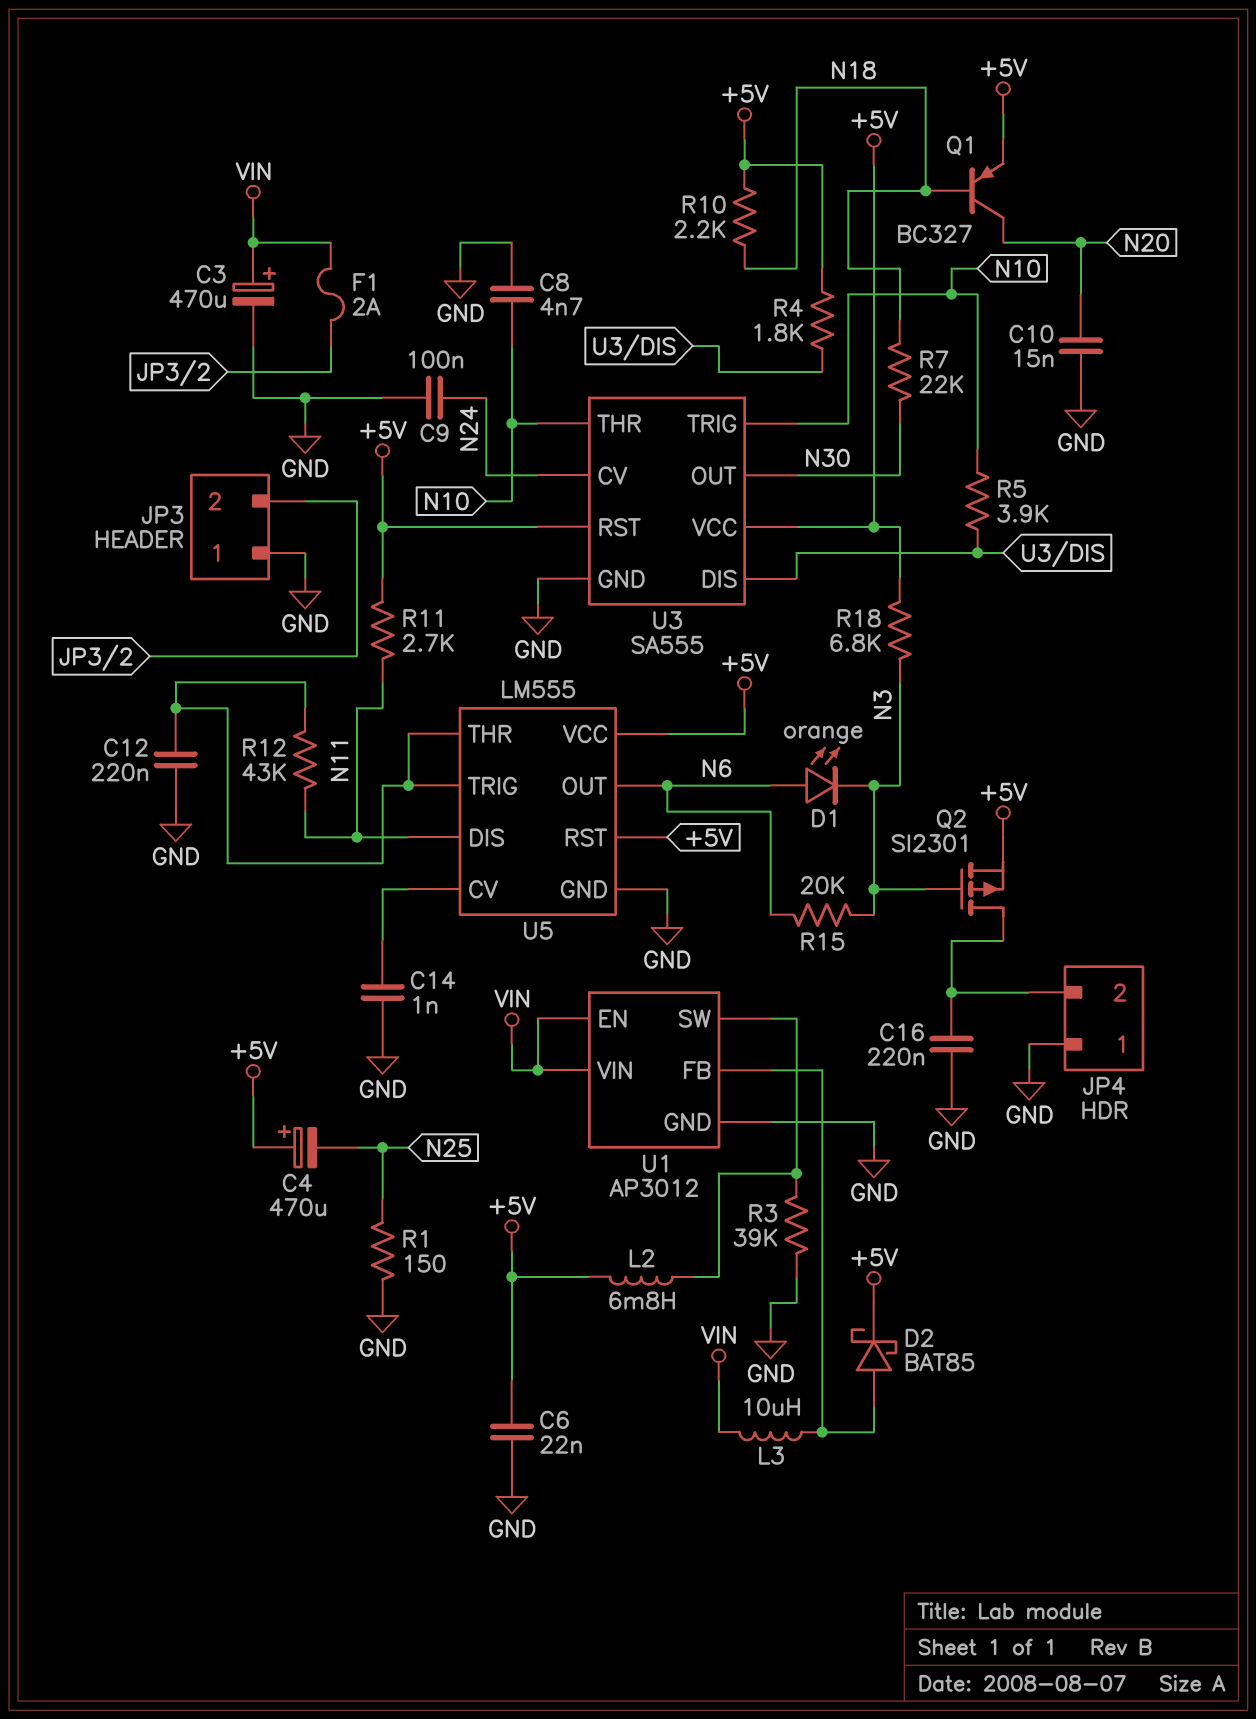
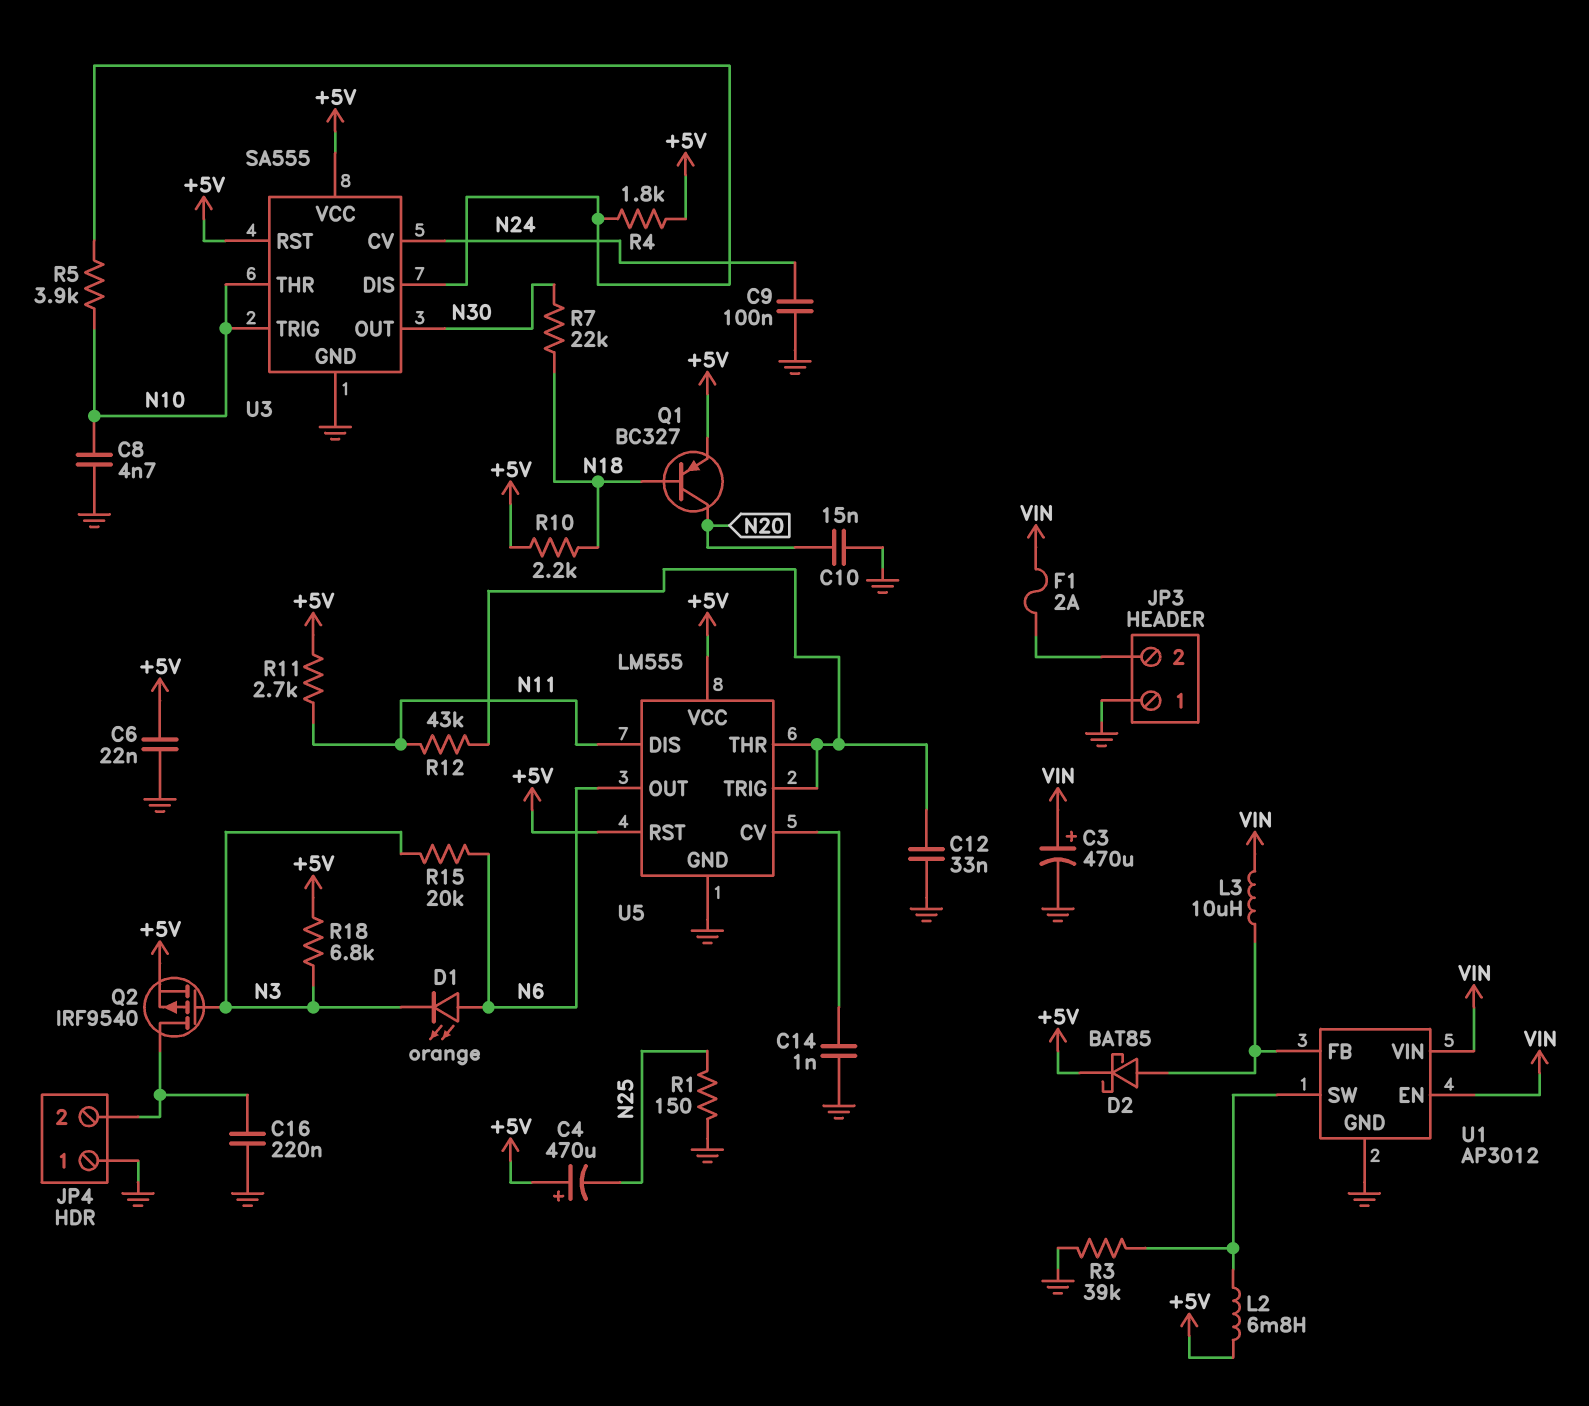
C12: 220nF (GND, U5/THR) -> 33nF (GND, U5/THR)
Q2: PMOS SI2301 (G N3, D JP4/2, S +5V) -> PMOS IRF9540 (G N3, D JP4/2, S +5V)

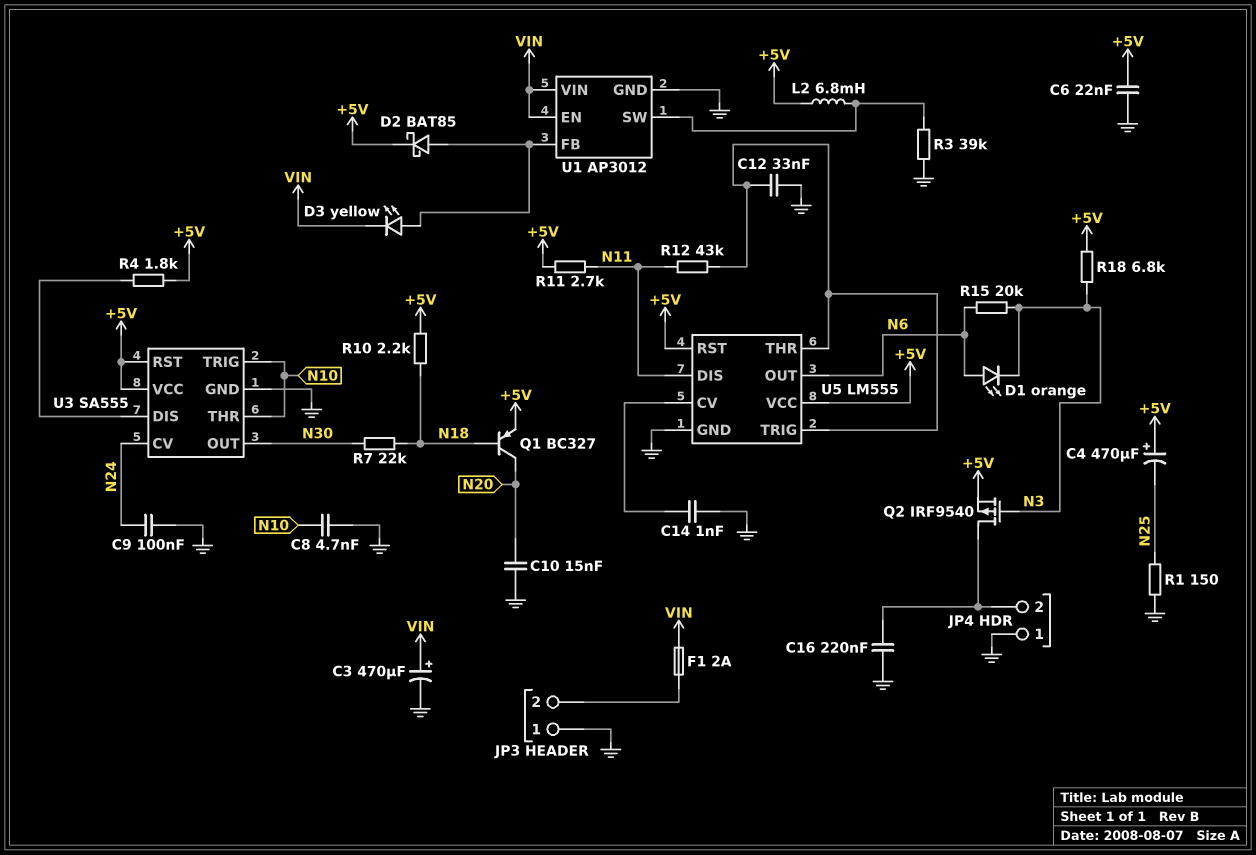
D3: none -> LED yellow (A U1/FB, K VIN)
L3: 10uH (U1/FB, VIN) -> none
R5: 3.9k (N10, U3/DIS) -> none

